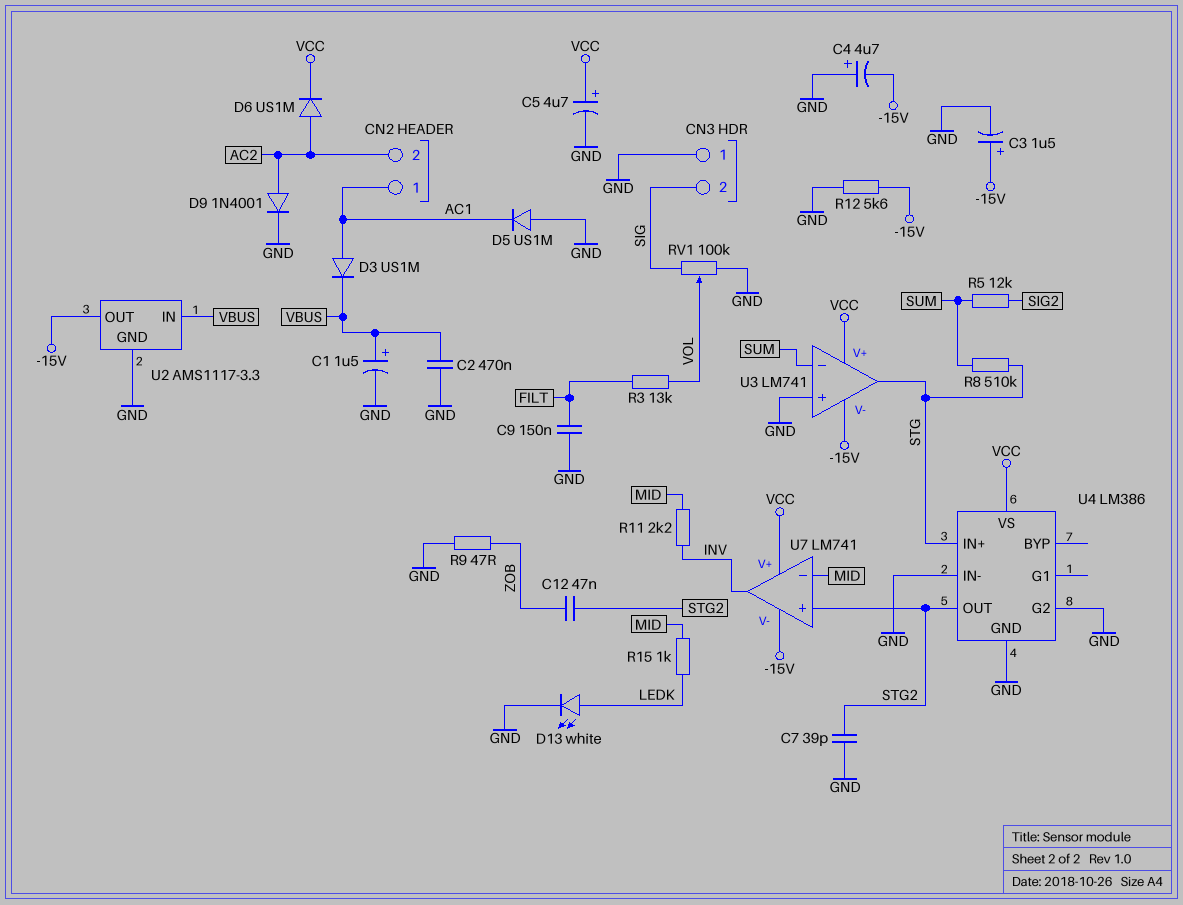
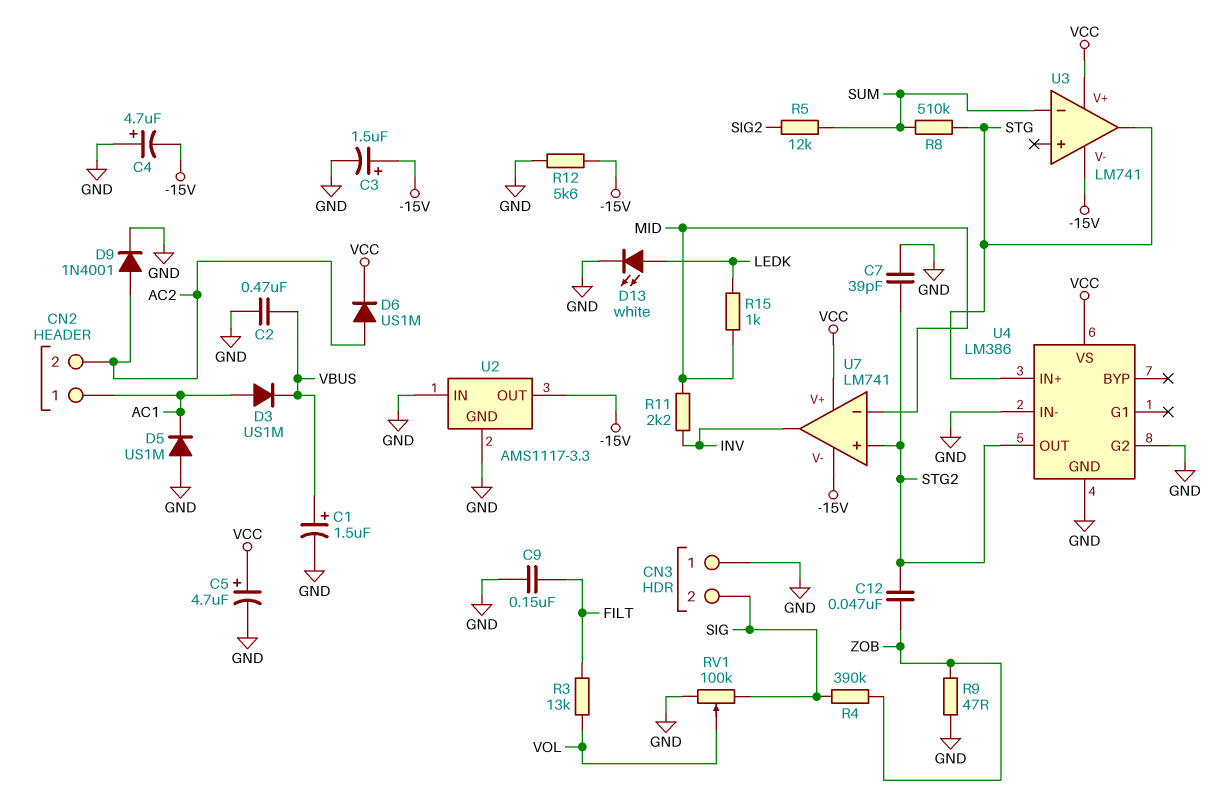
R4: none -> 390k (SIG, ZOB)
U2 pin IN: VBUS -> GND
U3 pin in+: GND -> none

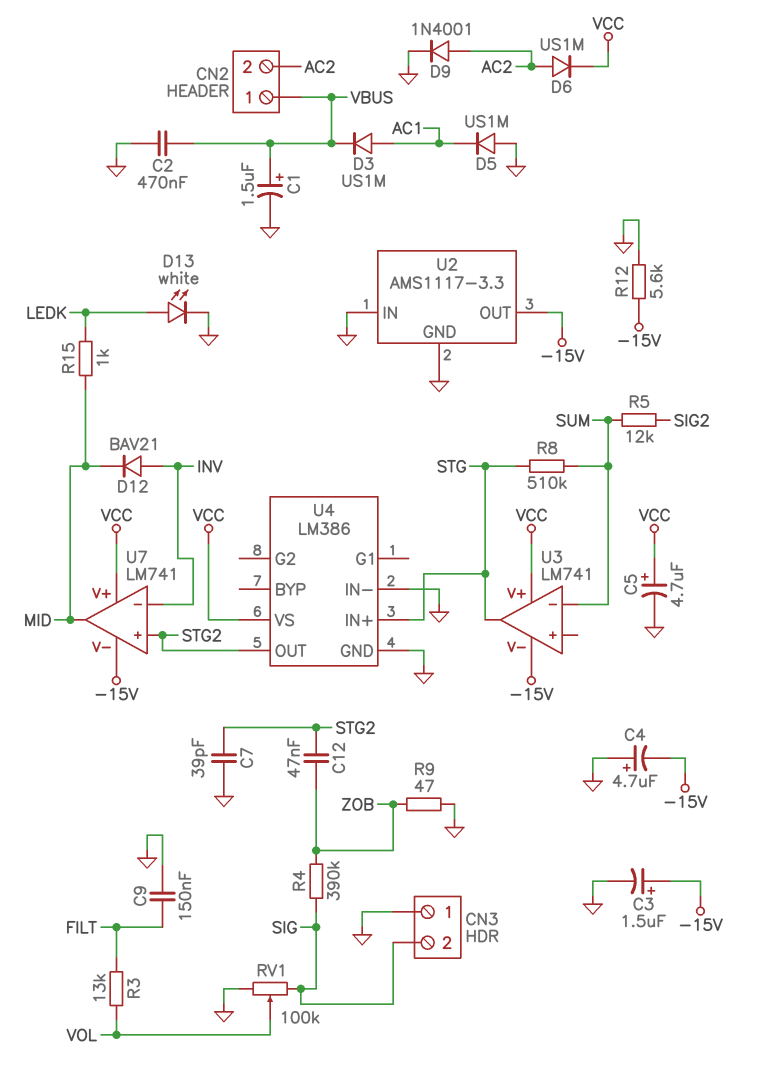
CN2 pin 1: AC1 -> VBUS
D12: none -> diode BAV21 (A INV, K MID)
R11: 2.2k (INV, MID) -> none
U4 pin G2: GND -> none
U7 pin in-: MID -> INV
U7 pin out: INV -> MID

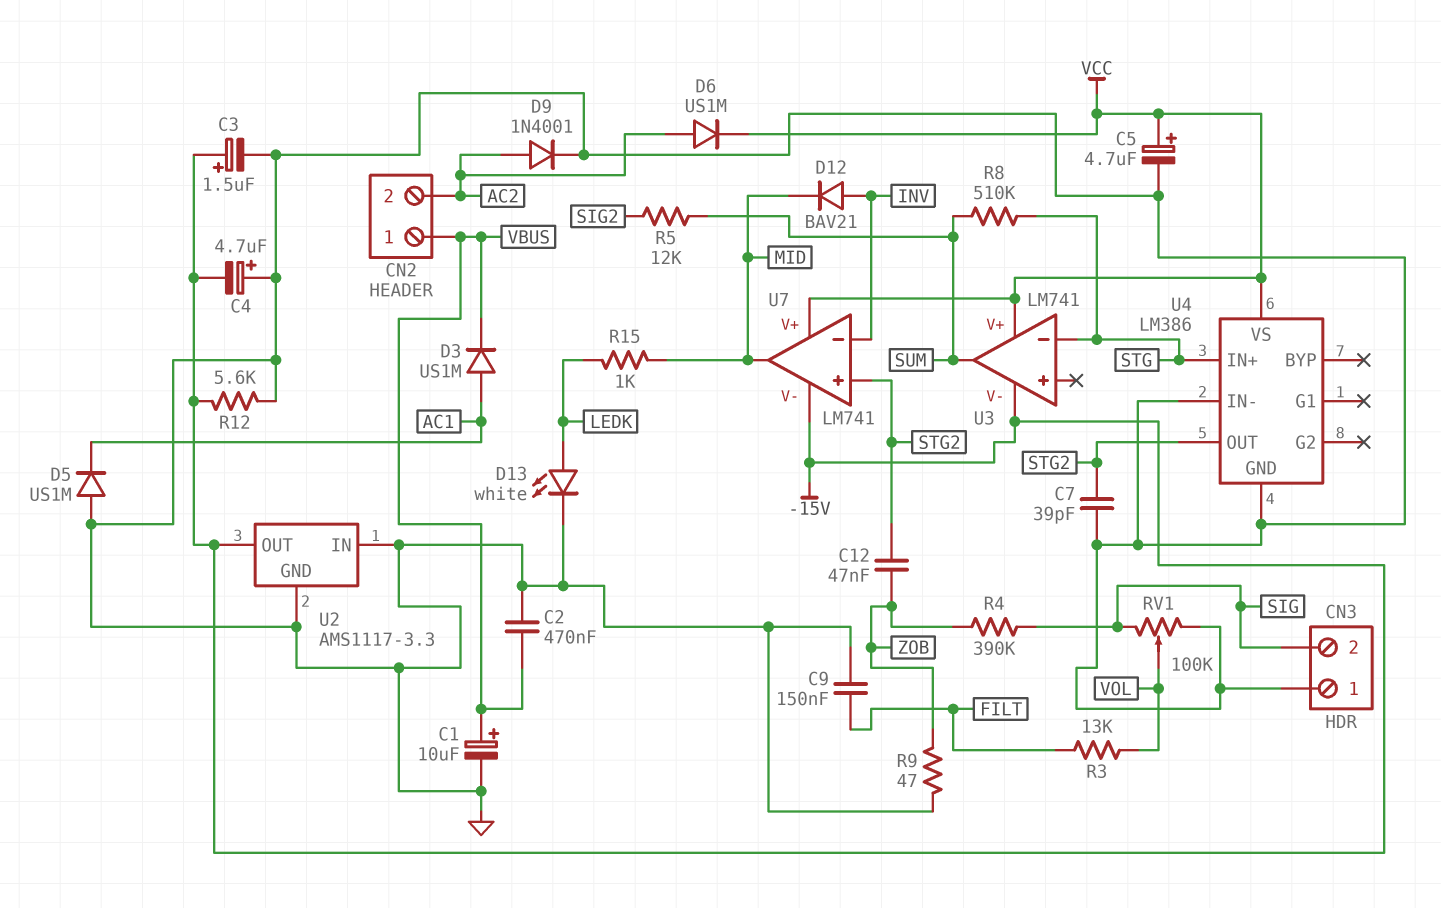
C1: 1.5uF (plus VBUS, minus GND) -> 10uF (plus VBUS, minus GND)
U3 pin in-: SUM -> STG
U3 pin out: STG -> SUM

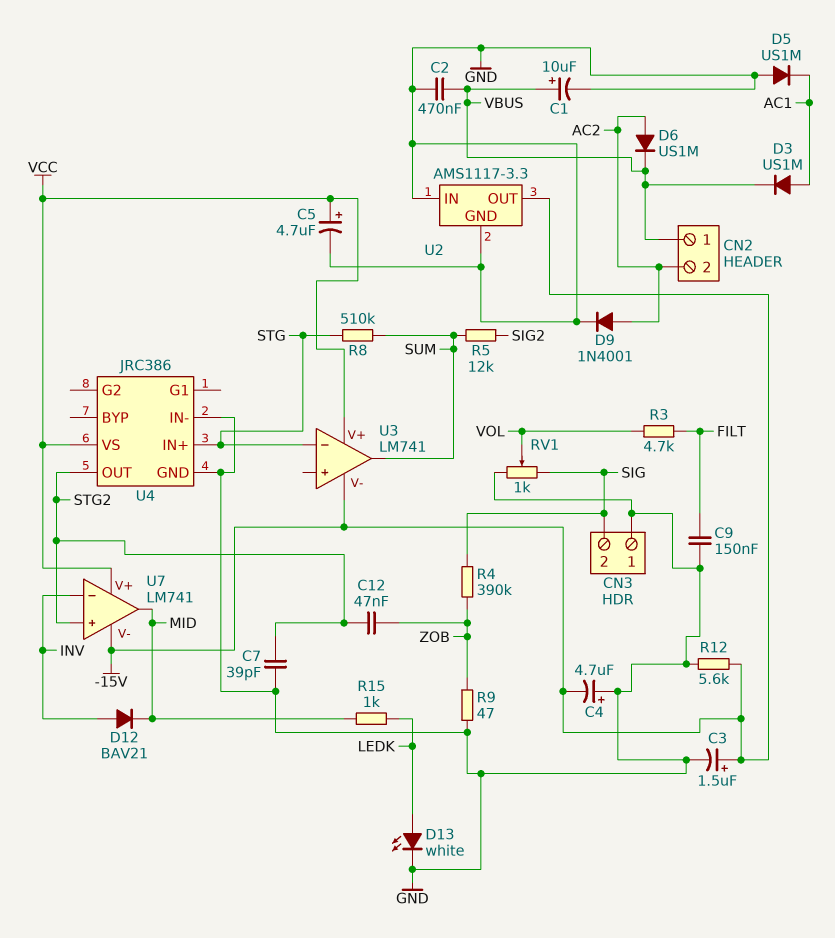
D6: diode US1M (A AC2, K VCC) -> diode US1M (A AC2, K VBUS)
R3: 13k (FILT, VOL) -> 4.7k (FILT, VOL)
RV1: 100k (GND, SIG, wiper VOL) -> 1k (GND, SIG, wiper VOL)
U4: LM386 -> JRC386

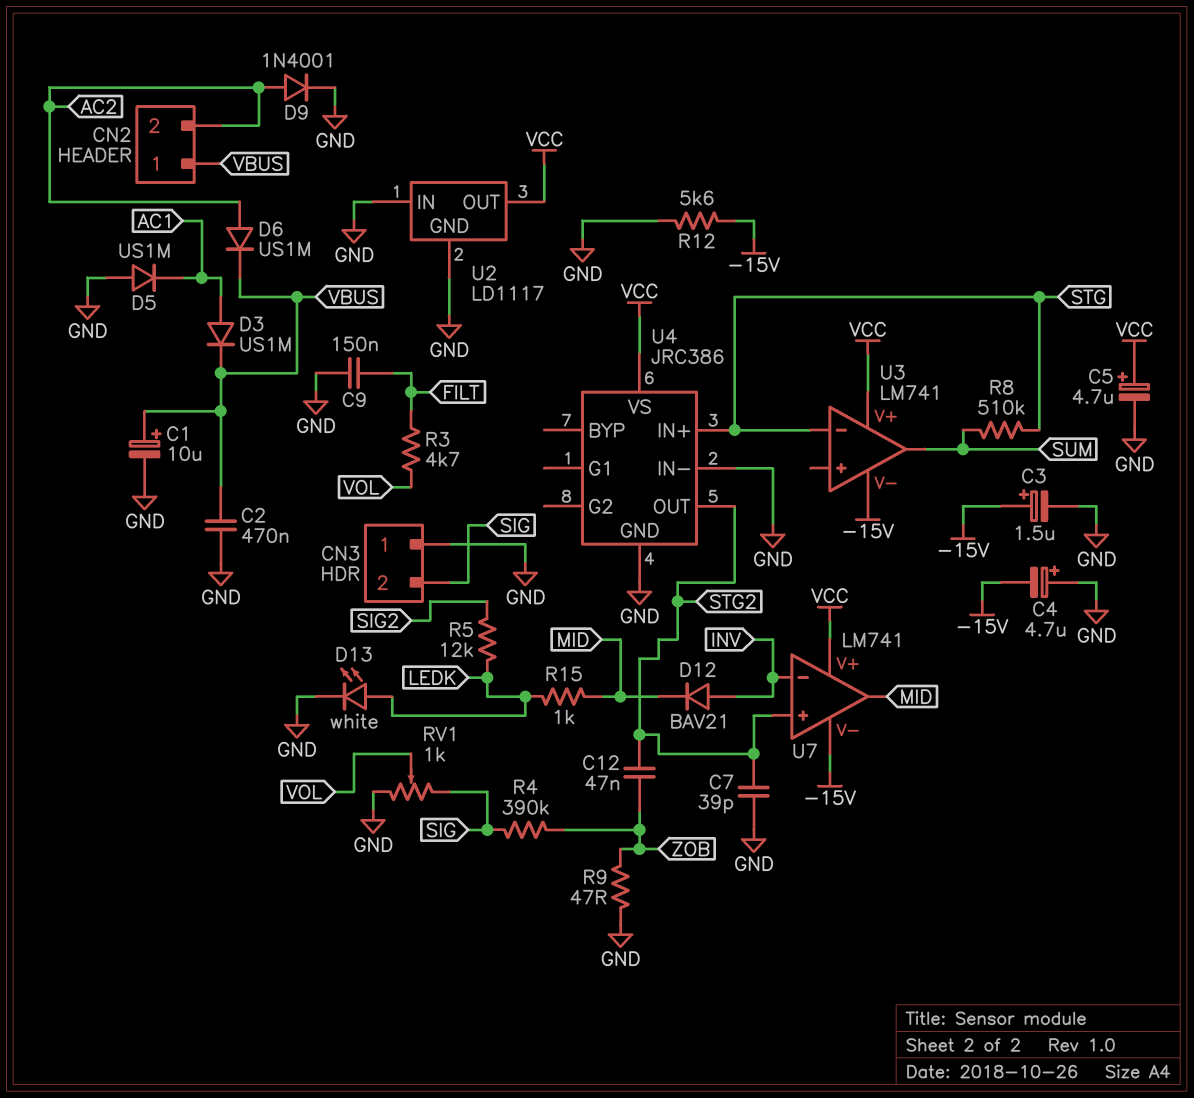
R5: 12k (SIG2, SUM) -> 12k (LEDK, SIG2)
U2: AMS1117-3.3 -> LD1117
U2 pin OUT: -15V -> VCC

